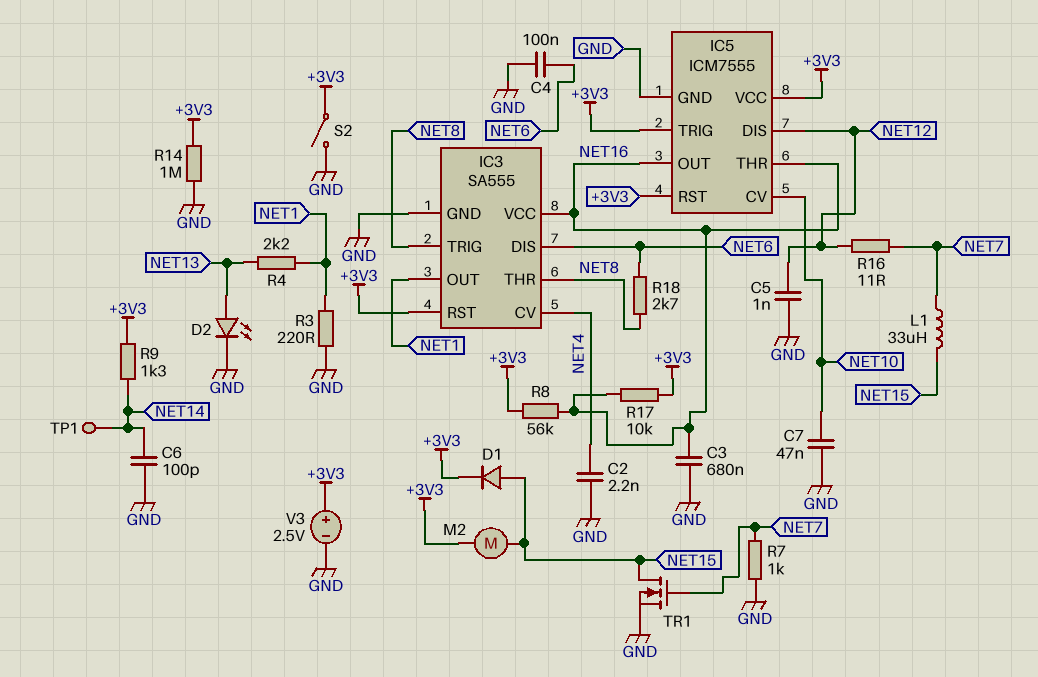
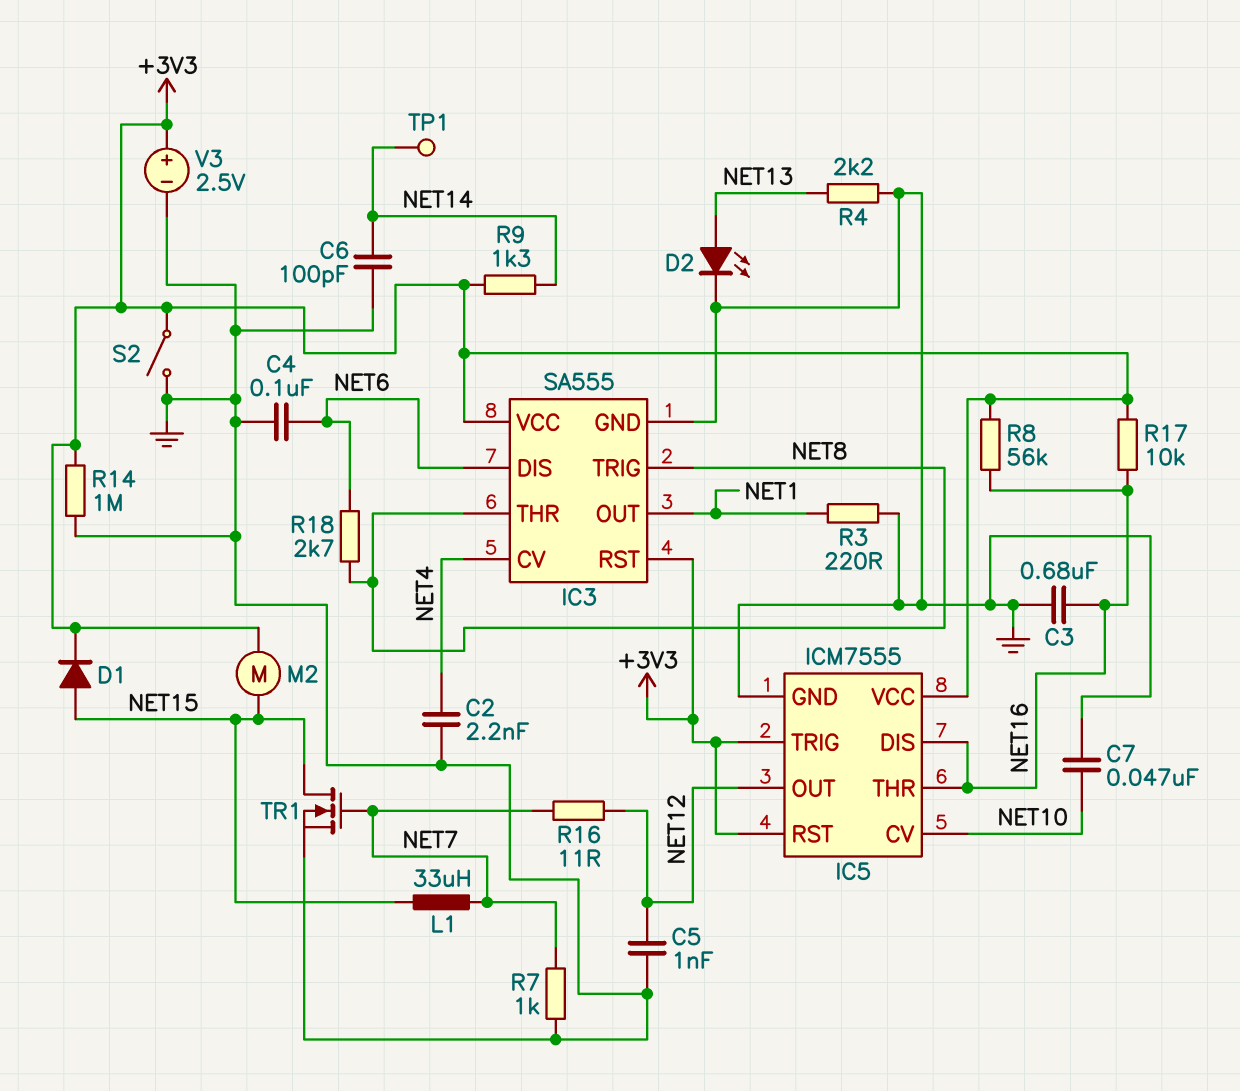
IC3 pin VCC: NET16 -> +3V3
IC5 pin DIS: NET12 -> NET16
IC5 pin OUT: NET16 -> NET12
R4: 2.2k (NET1, NET13) -> 2.2k (GND, NET13)

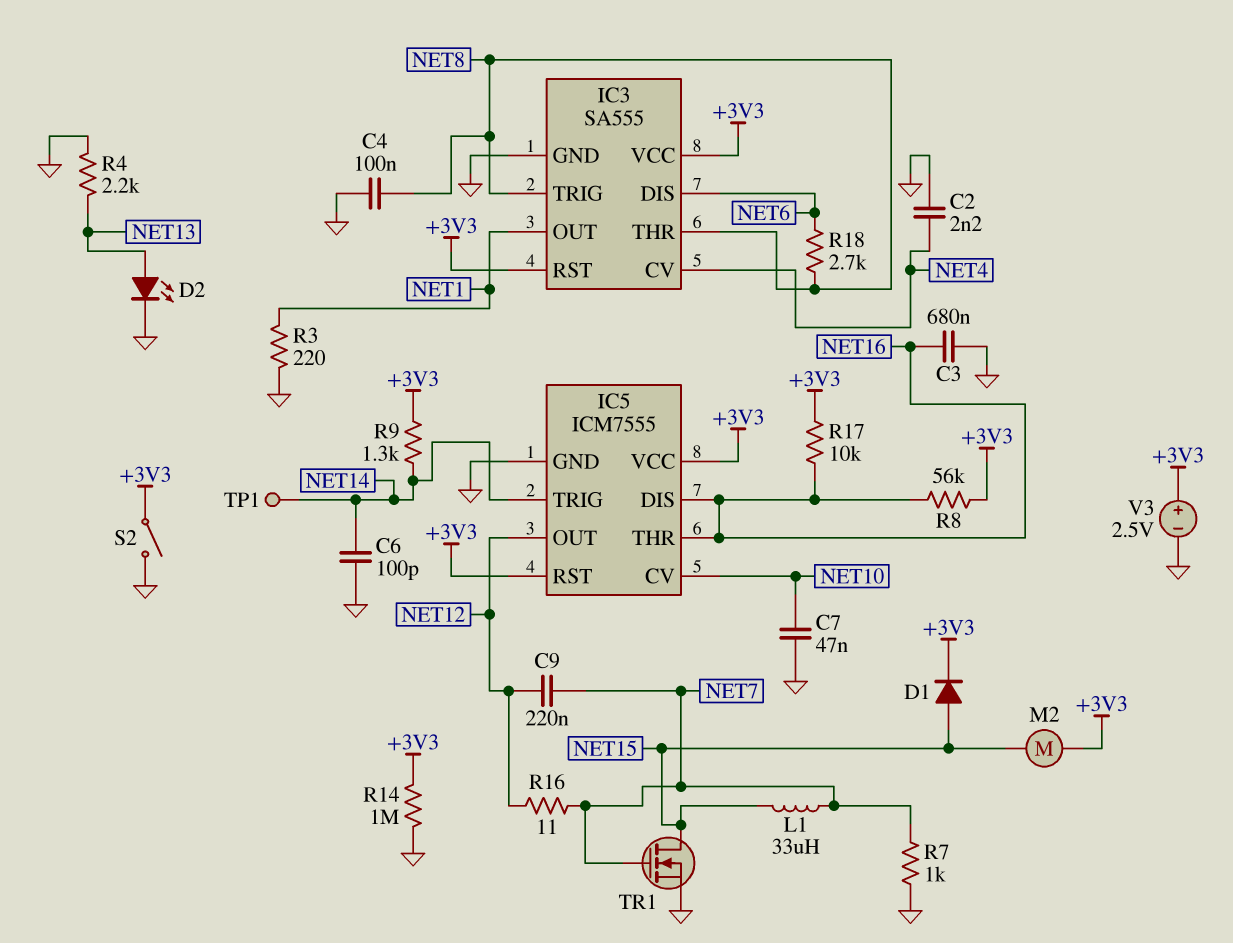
C4: 100nF (GND, NET6) -> 100nF (GND, NET8)
C5: 1nF (GND, NET12) -> none
C9: none -> 220nF (NET7, NET12)
IC5 pin TRIG: +3V3 -> NET14

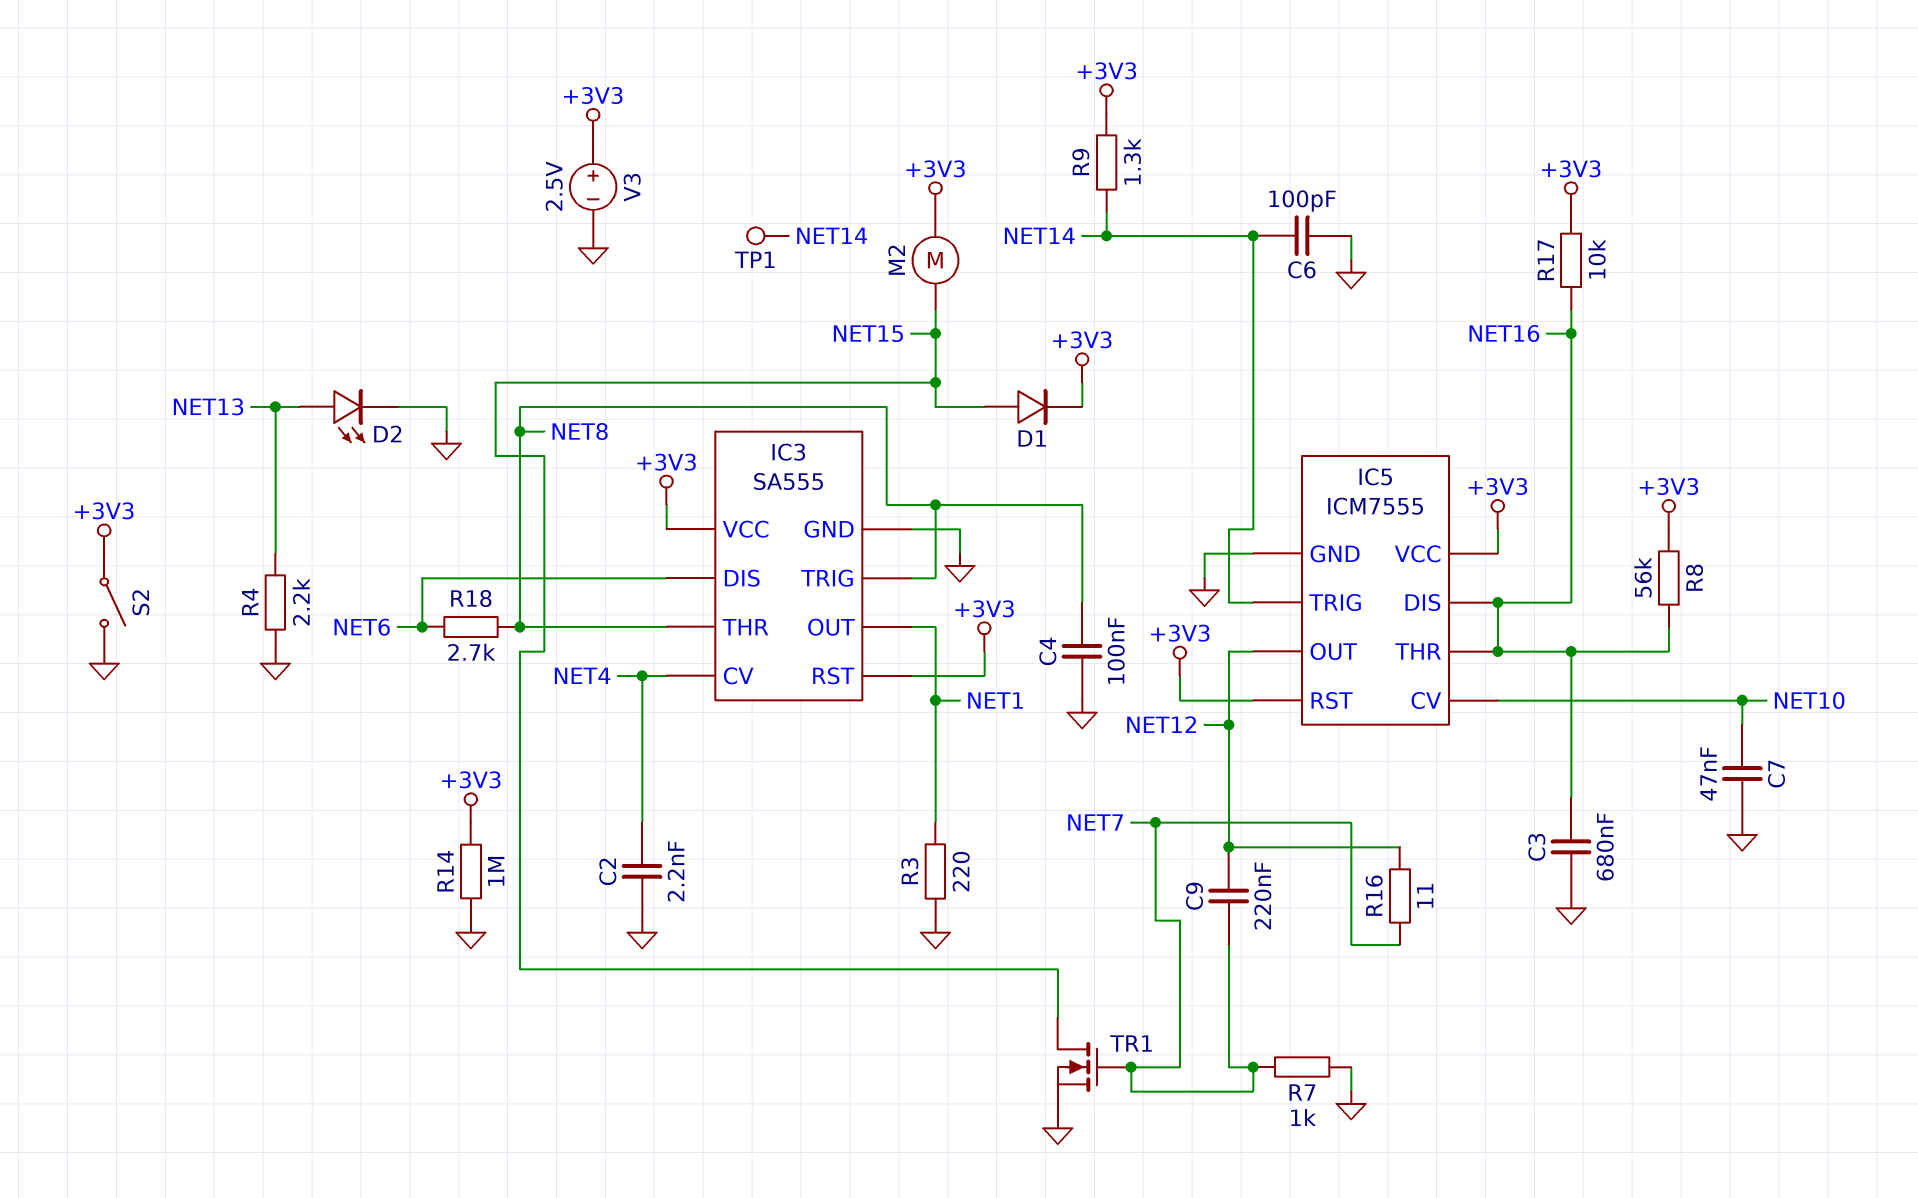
L1: 33uH (NET7, NET15) -> none

